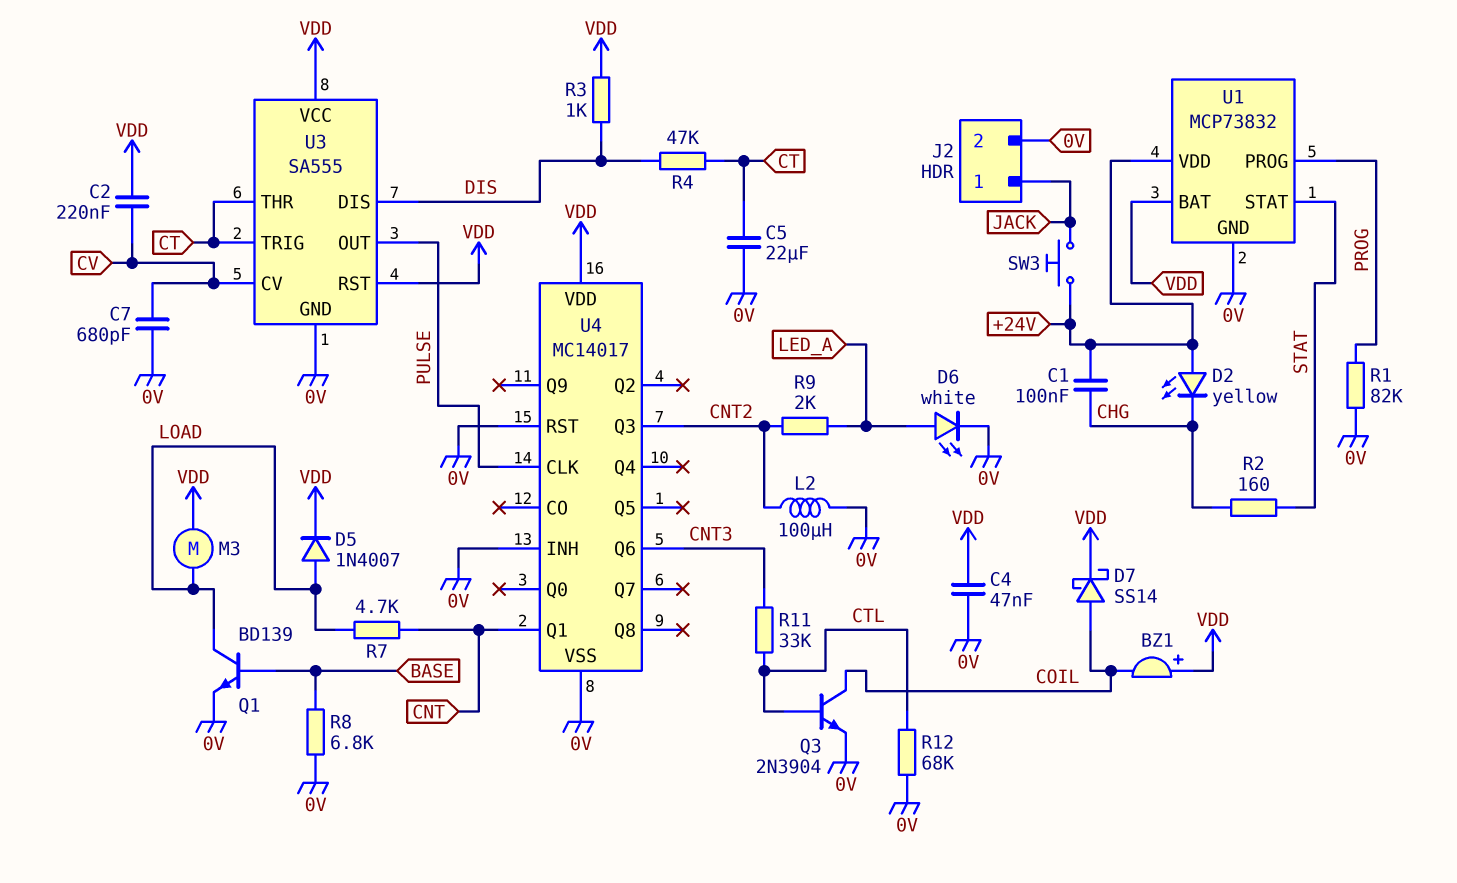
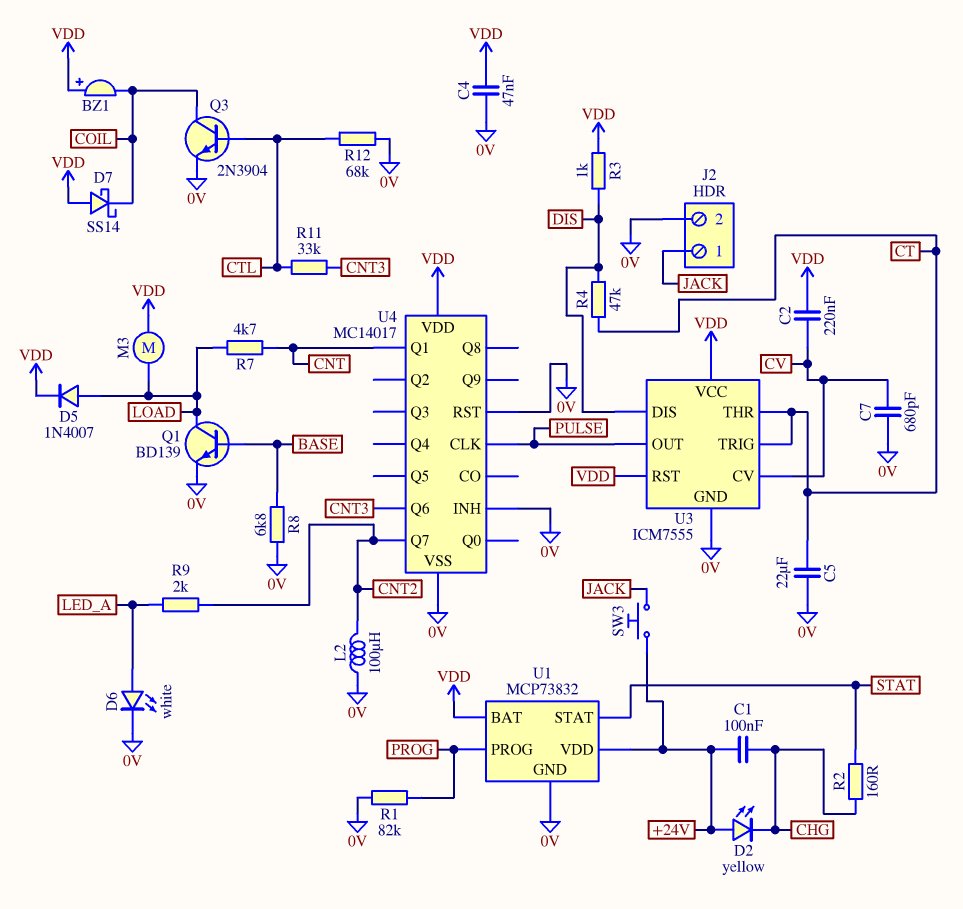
D7: schottky SS14 (A COIL, K VDD) -> schottky SS14 (A VDD, K COIL)
U3: SA555 -> ICM7555
U4 pin Q3: CNT2 -> none
U4 pin Q7: none -> CNT2

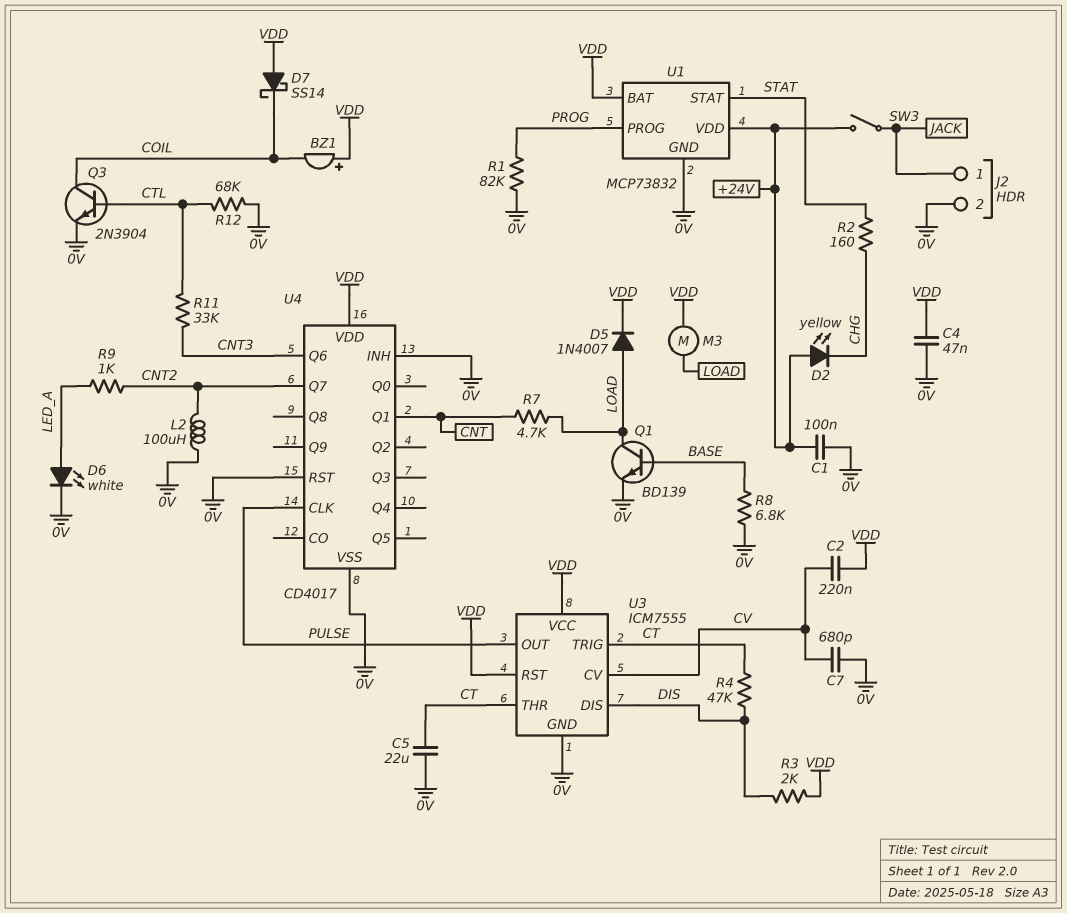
C1: 100nF (+24V, CHG) -> 100nF (+24V, 0V)
R3: 1k (DIS, VDD) -> 2k (DIS, VDD)
R9: 2k (CNT2, LED_A) -> 1k (CNT2, LED_A)
SW3: button (+24V, JACK) -> switch (+24V, JACK)
U4: MC14017 -> CD4017

